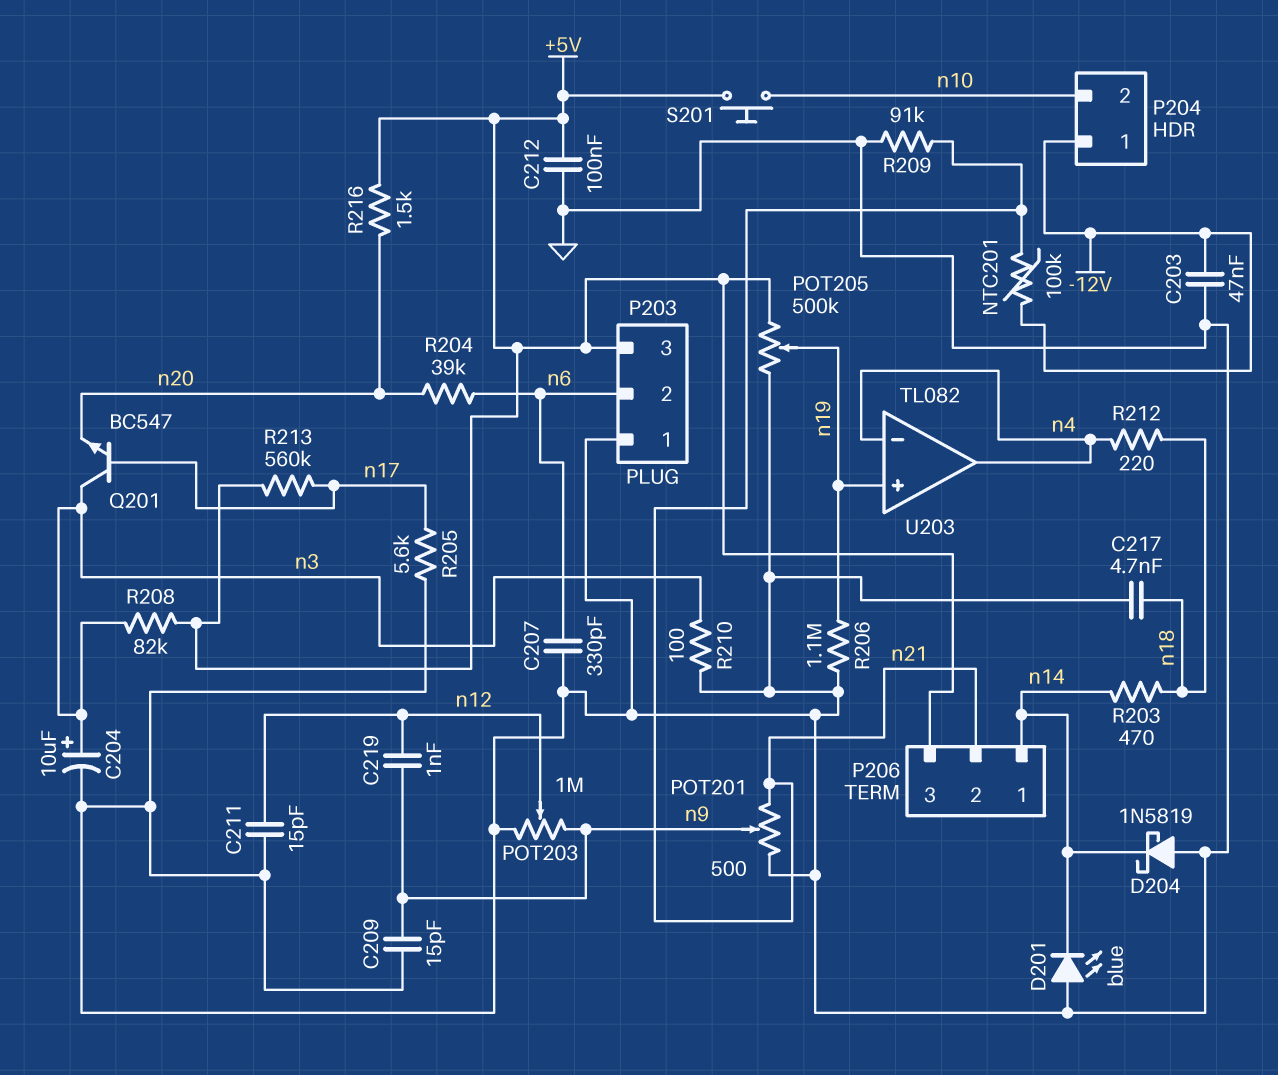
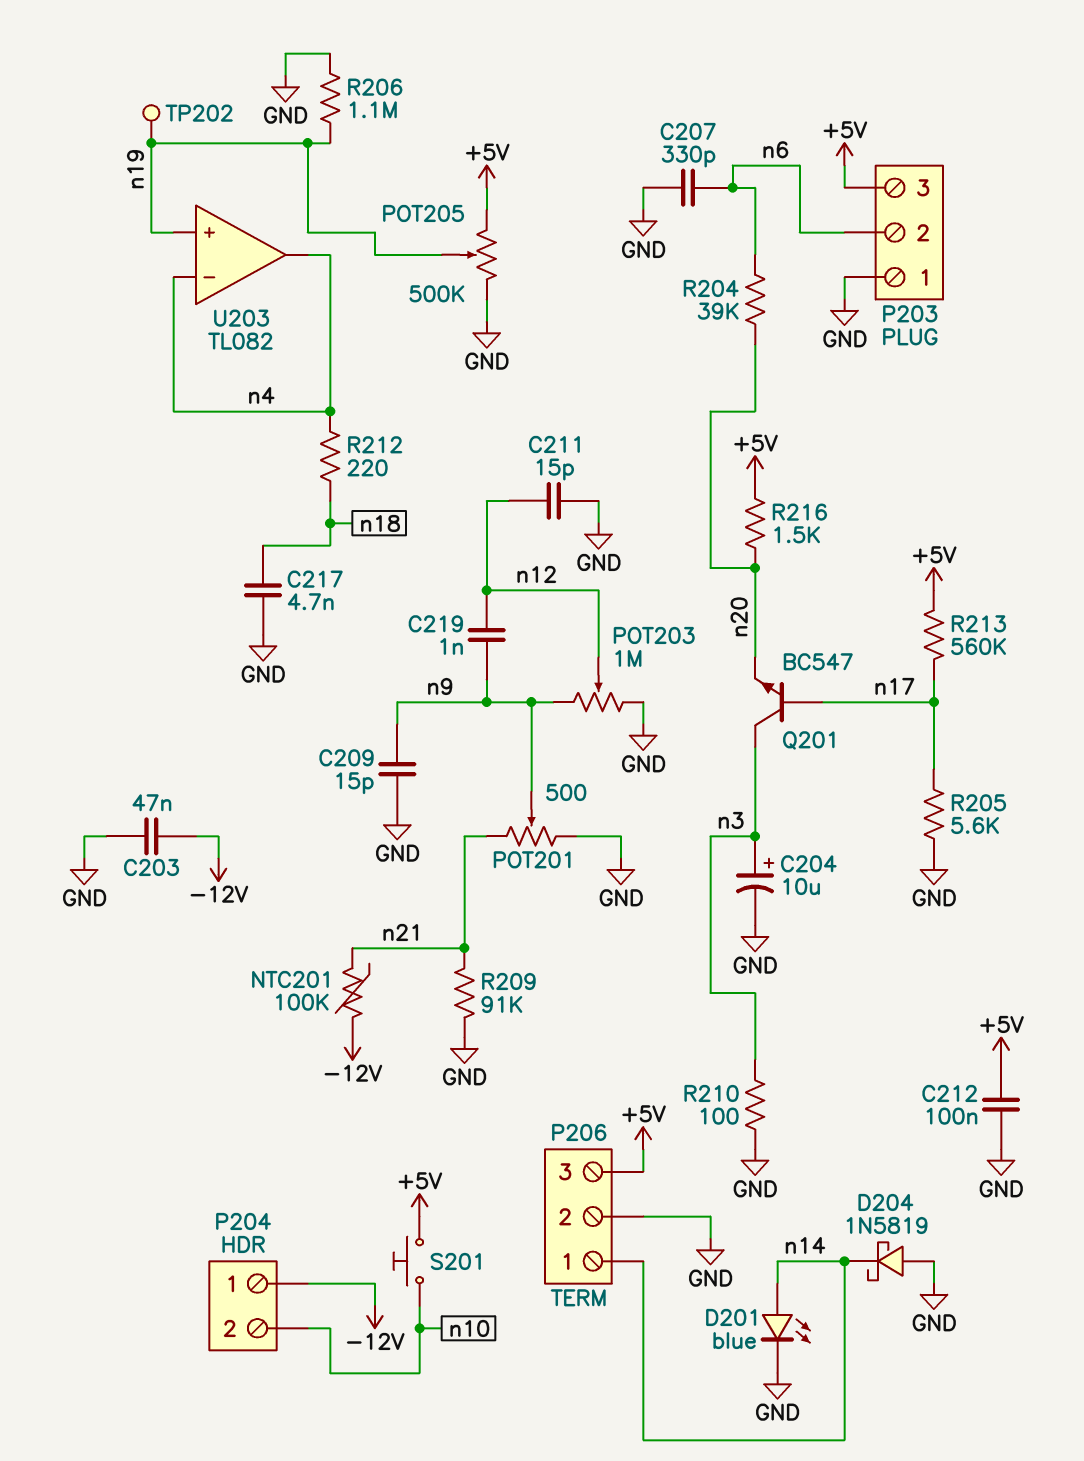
D201: LED blue (A GND, K n14) -> LED blue (A n14, K GND)
P206 pin 2: n21 -> GND
R203: 470 (n14, n18) -> none
R208: 82k (+5V, n3) -> none
TP202: none -> test point (n19)

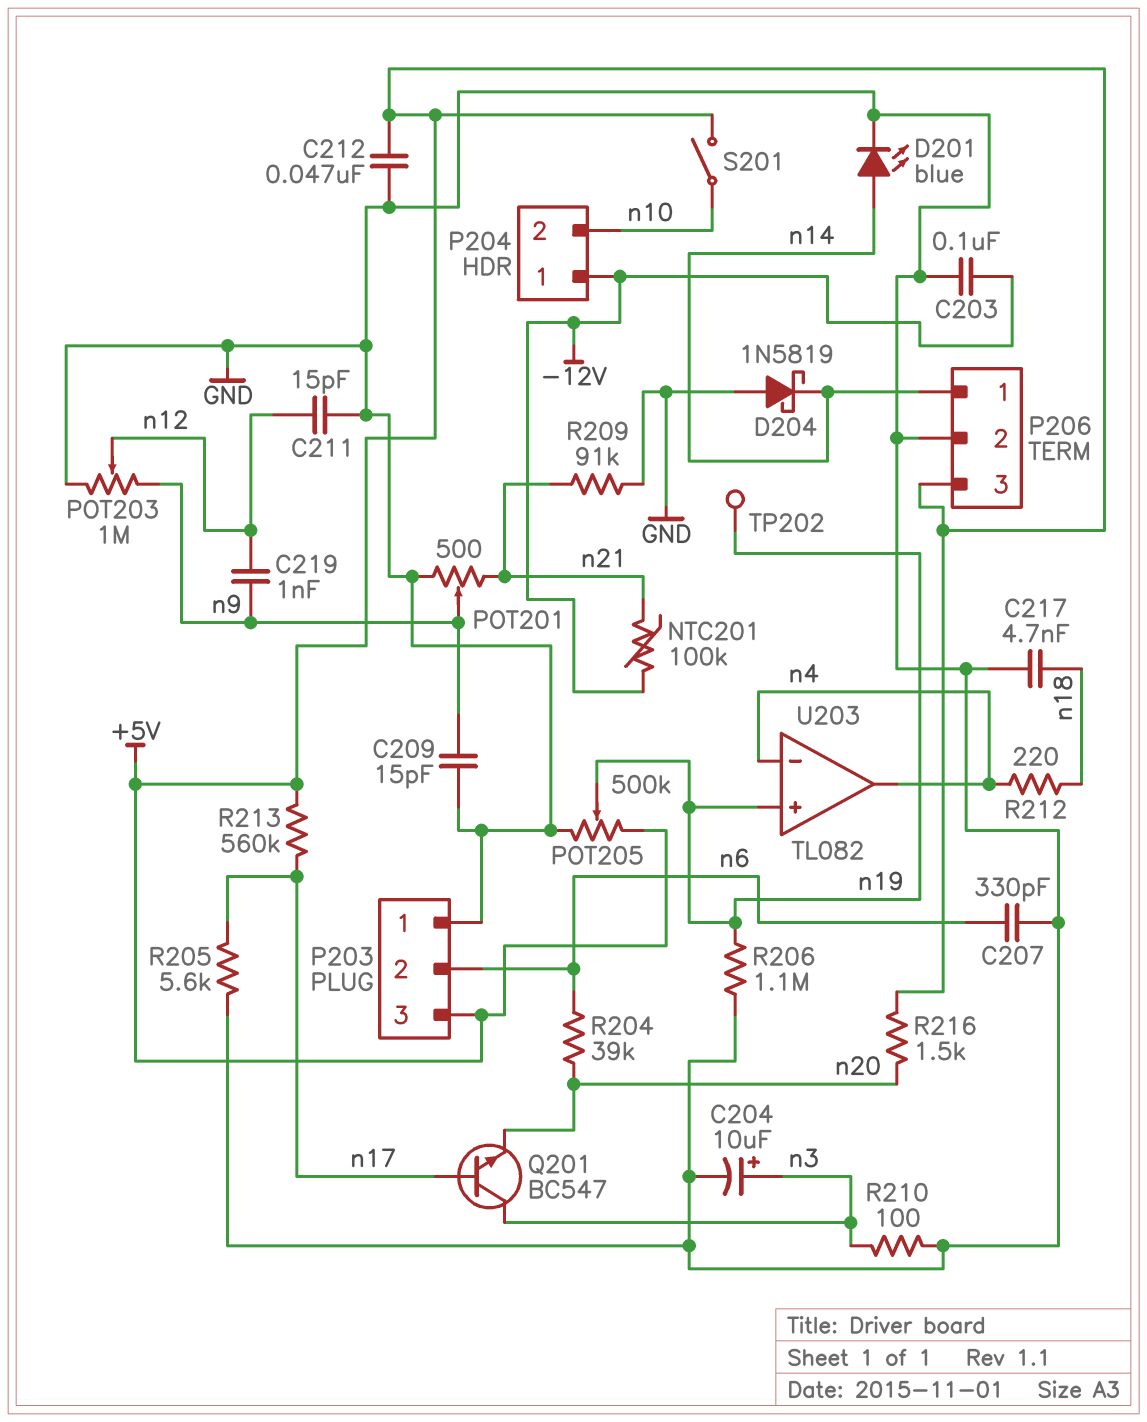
C203: 47nF (-12V, GND) -> 100nF (-12V, GND)
C212: 100nF (+5V, GND) -> 47nF (+5V, GND)
S201: button (+5V, n10) -> switch (+5V, n10)

